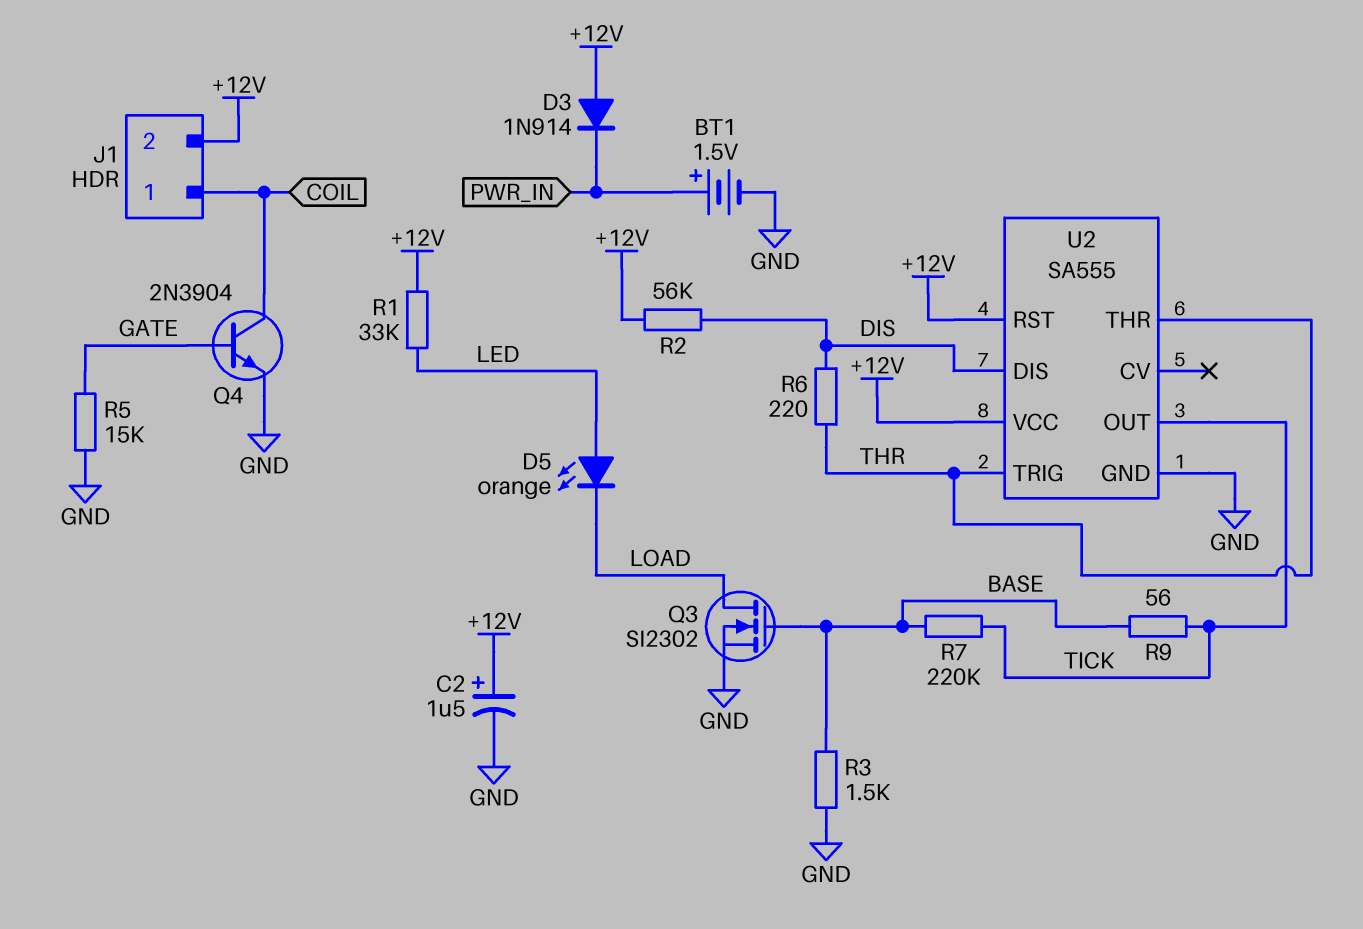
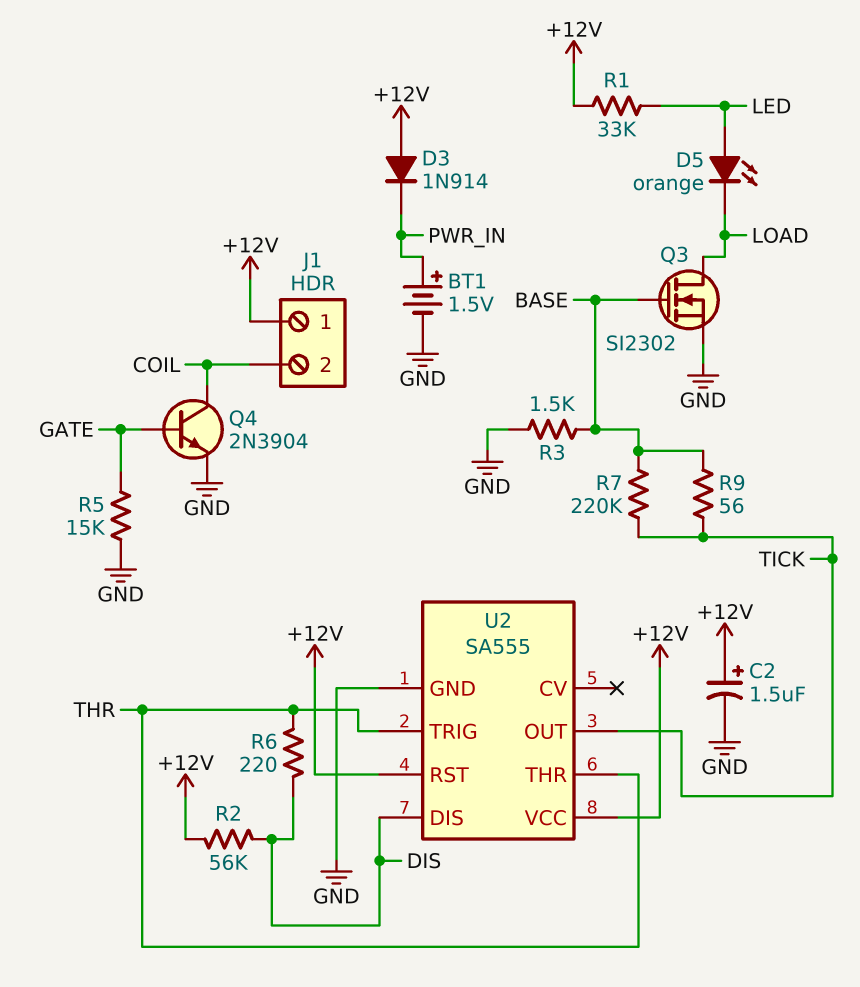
J1 pin 1: COIL -> +12V
J1 pin 2: +12V -> COIL

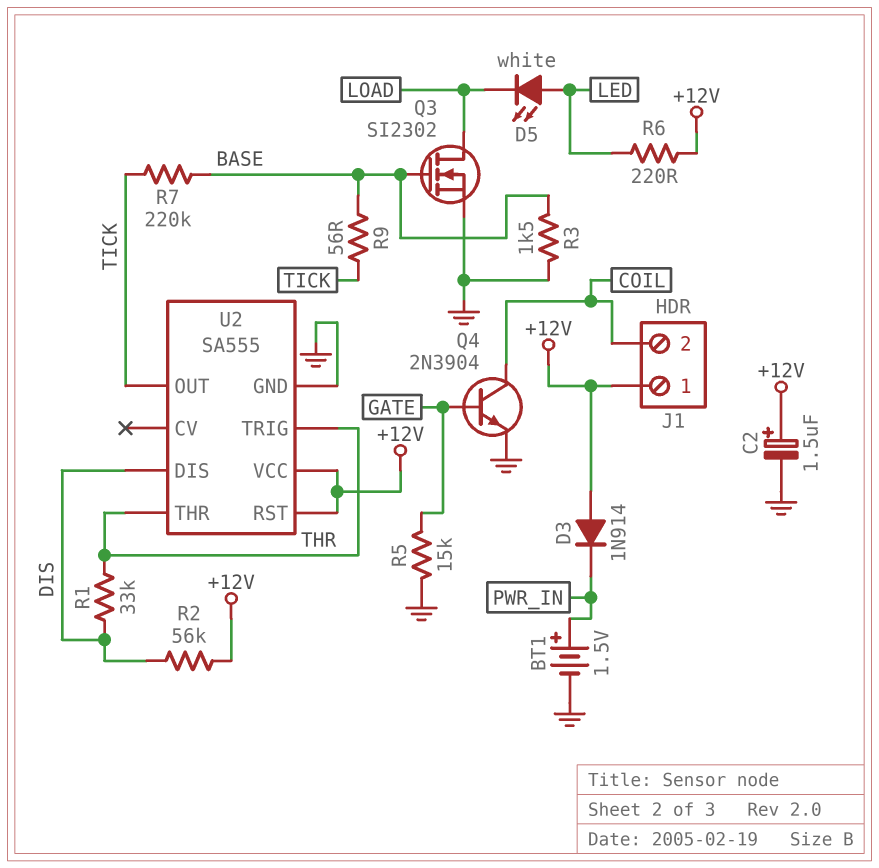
D5: LED orange (A LED, K LOAD) -> LED white (A LED, K LOAD)
R1: 33k (+12V, LED) -> 33k (DIS, THR)
R6: 220 (DIS, THR) -> 220 (+12V, LED)

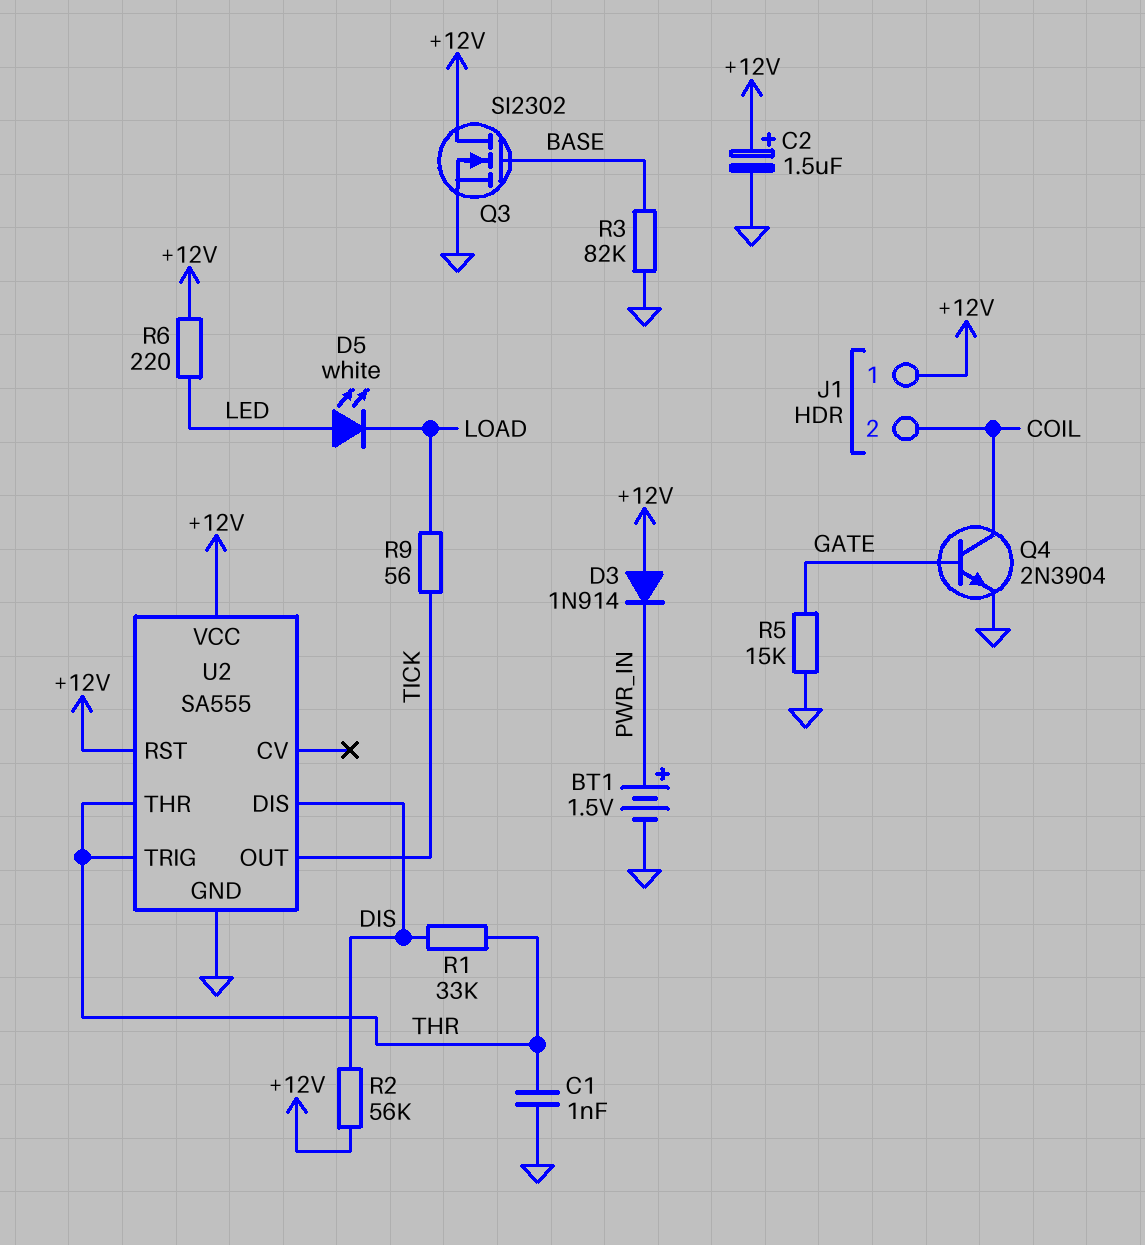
C1: none -> 1nF (GND, THR)
Q3: NMOS SI2302 (G BASE, D LOAD, S GND) -> NMOS SI2302 (G BASE, D +12V, S GND)
R3: 1.5k (BASE, GND) -> 82k (BASE, GND)
R7: 220k (BASE, TICK) -> none
R9: 56 (BASE, TICK) -> 56 (LOAD, TICK)

